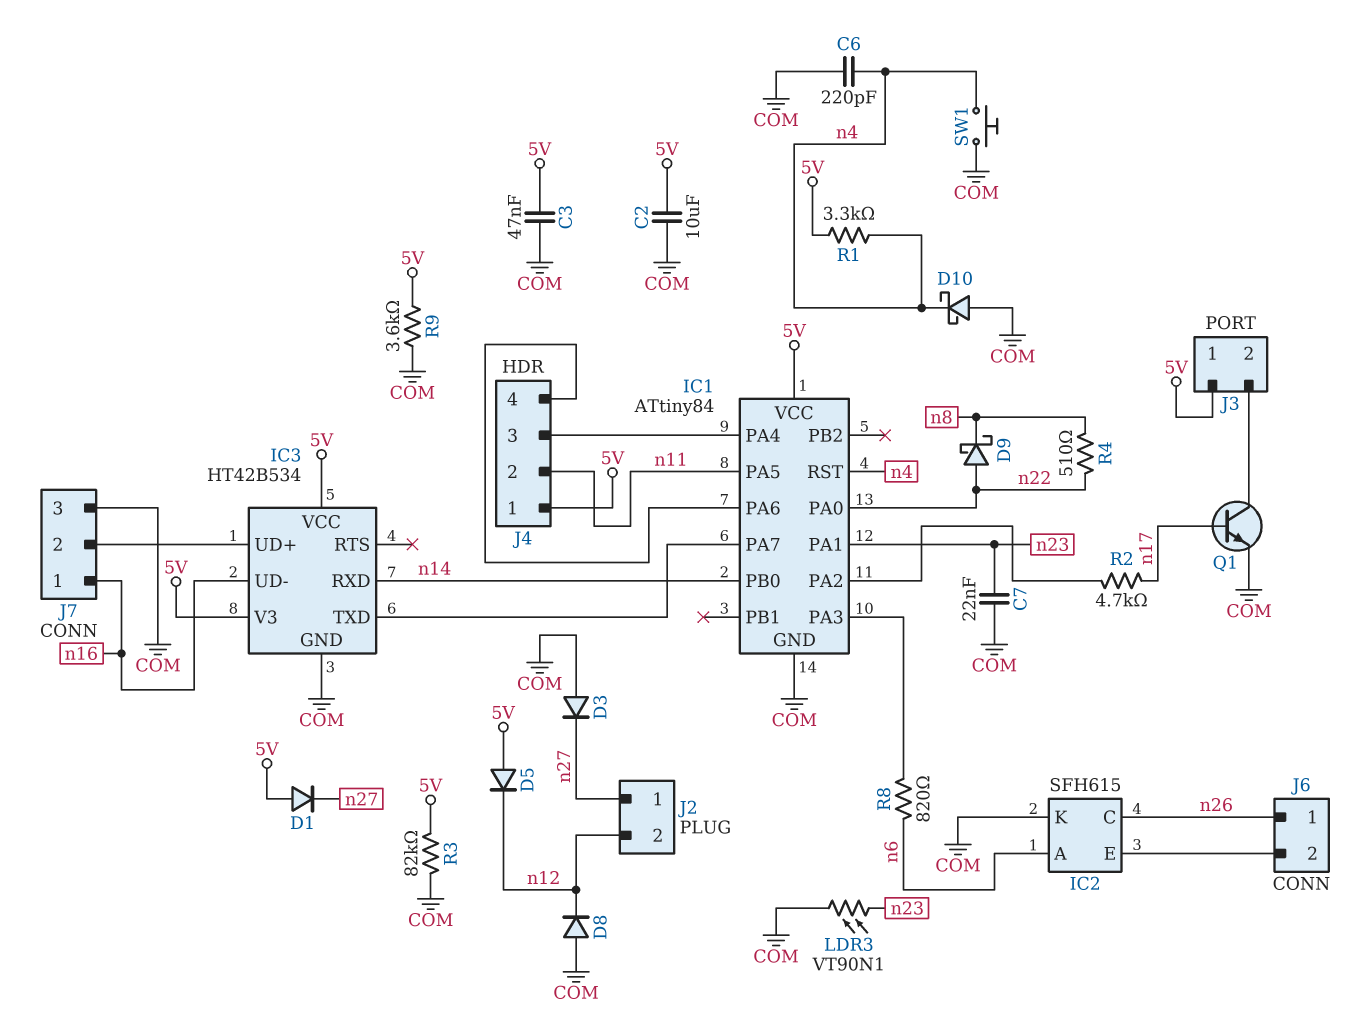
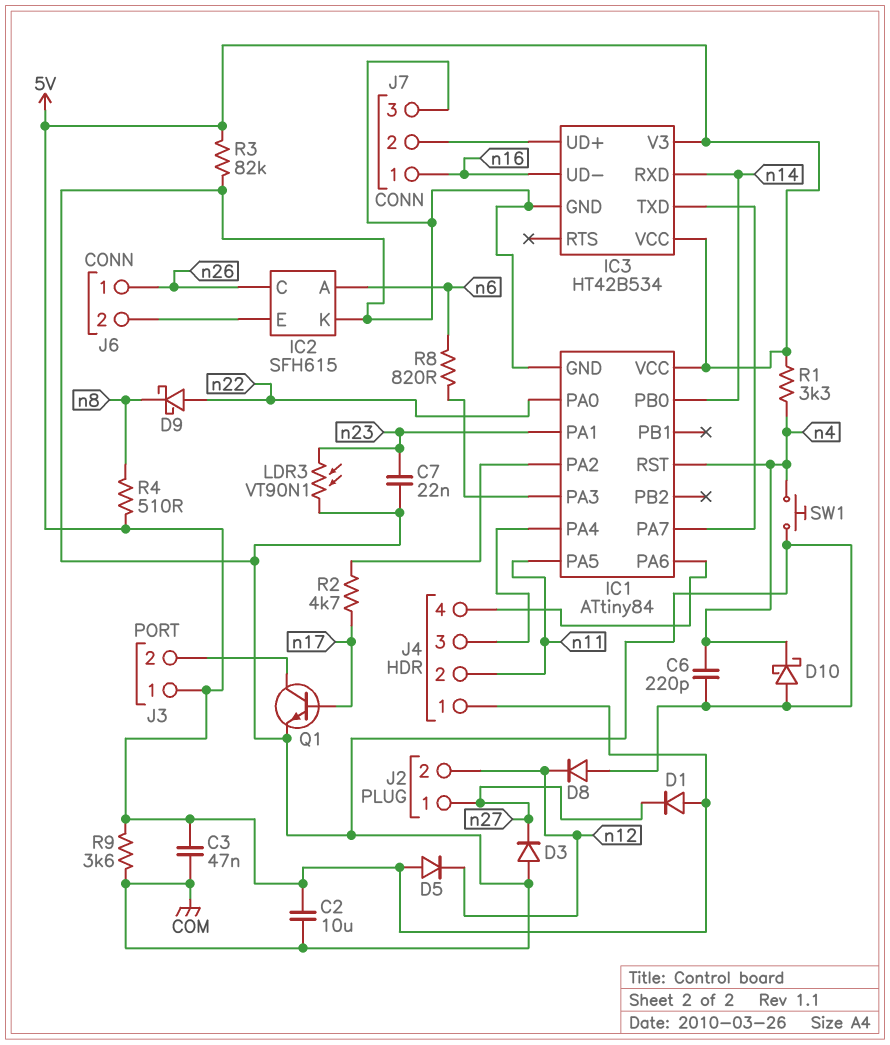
R4: 510 (n8, n22) -> 510 (5V, n8)

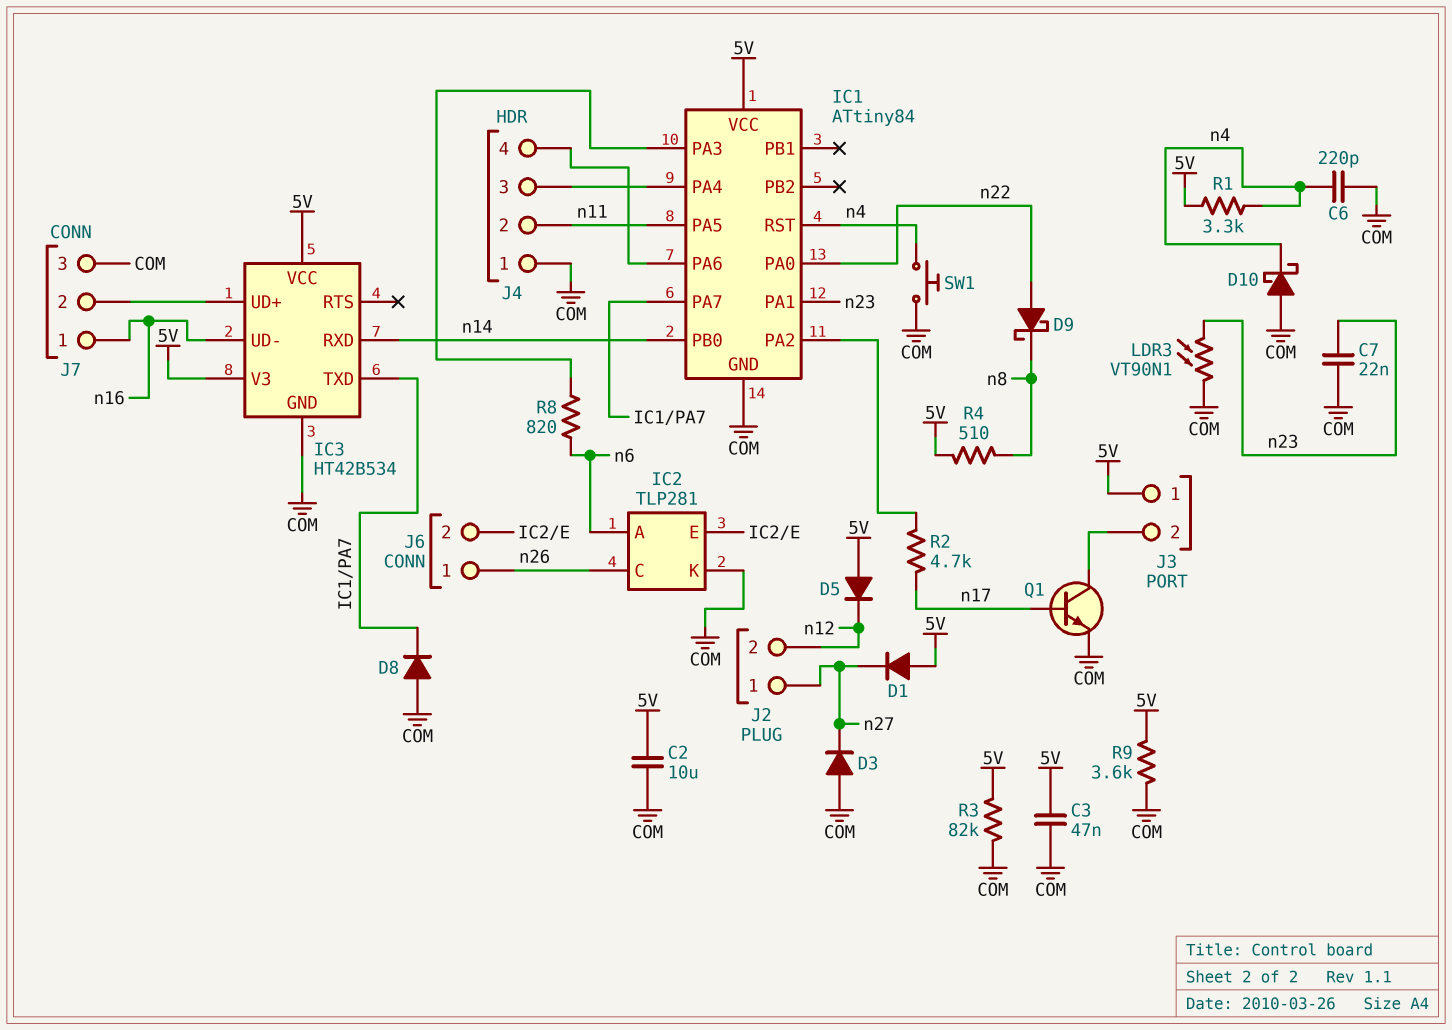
D8: diode (A COM, K n12) -> diode (A COM, K IC1/PA7)
IC2: SFH615 -> TLP281
J4 pin 1: 5V -> COM

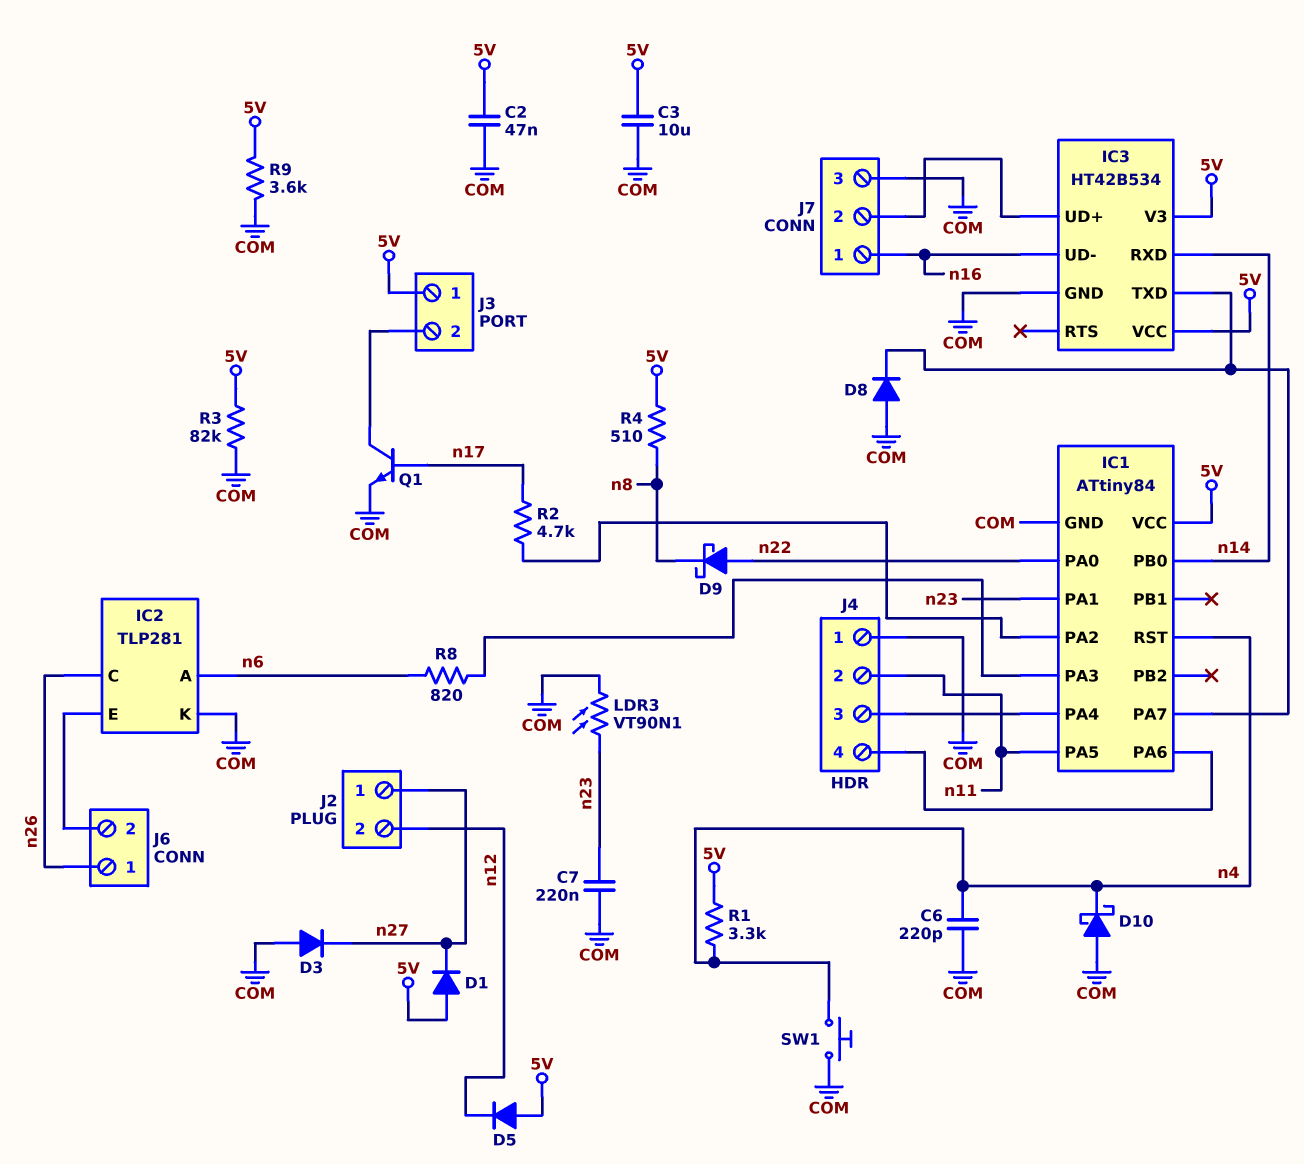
C2: 10uF (5V, COM) -> 47nF (5V, COM)
C3: 47nF (5V, COM) -> 10uF (5V, COM)
C7: 22nF (COM, n23) -> 220nF (COM, n23)

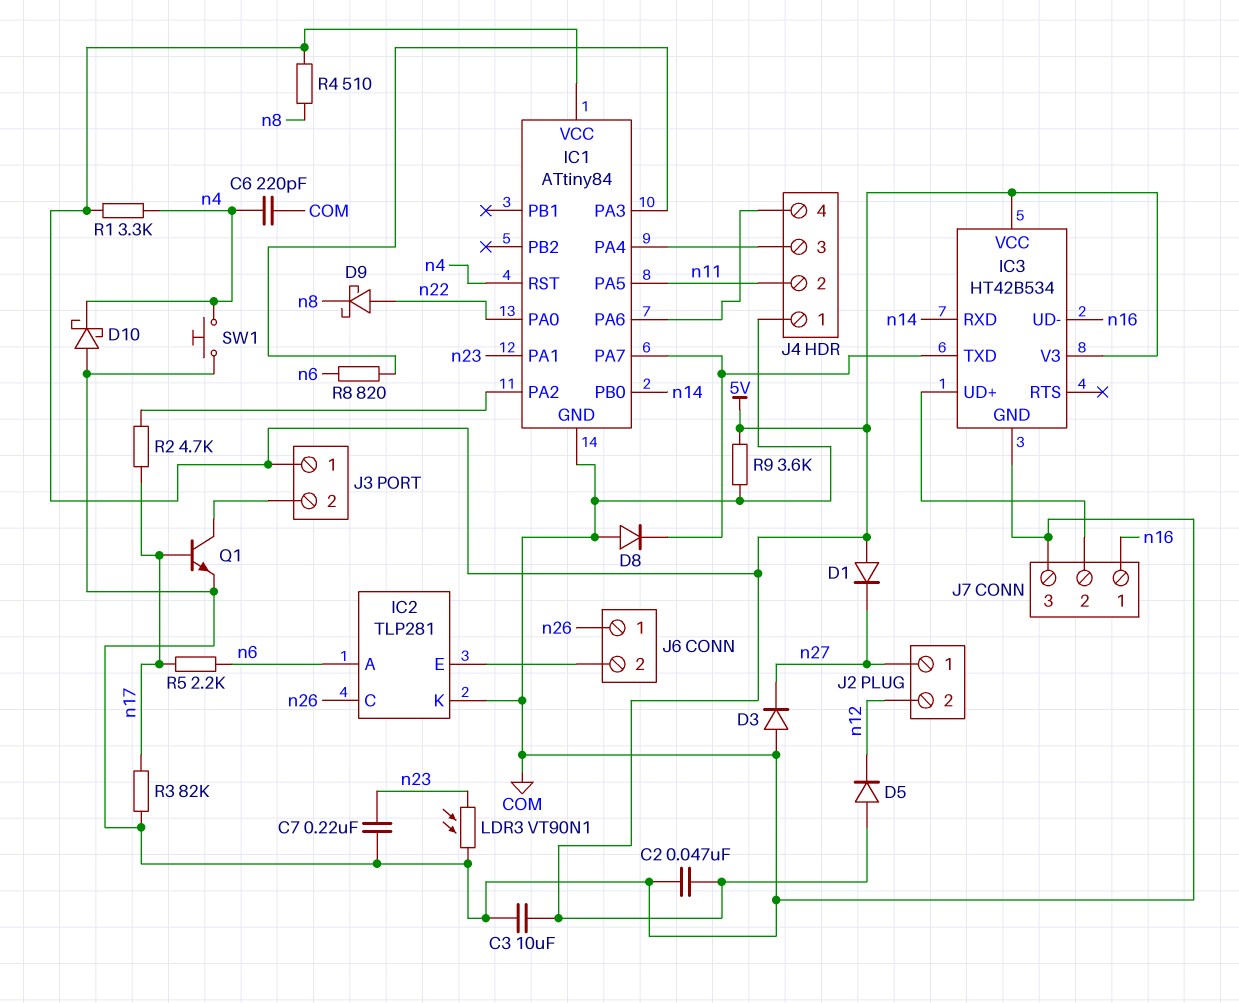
R3: 82k (5V, COM) -> 82k (COM, n17)
R5: none -> 2.2k (n6, n17)

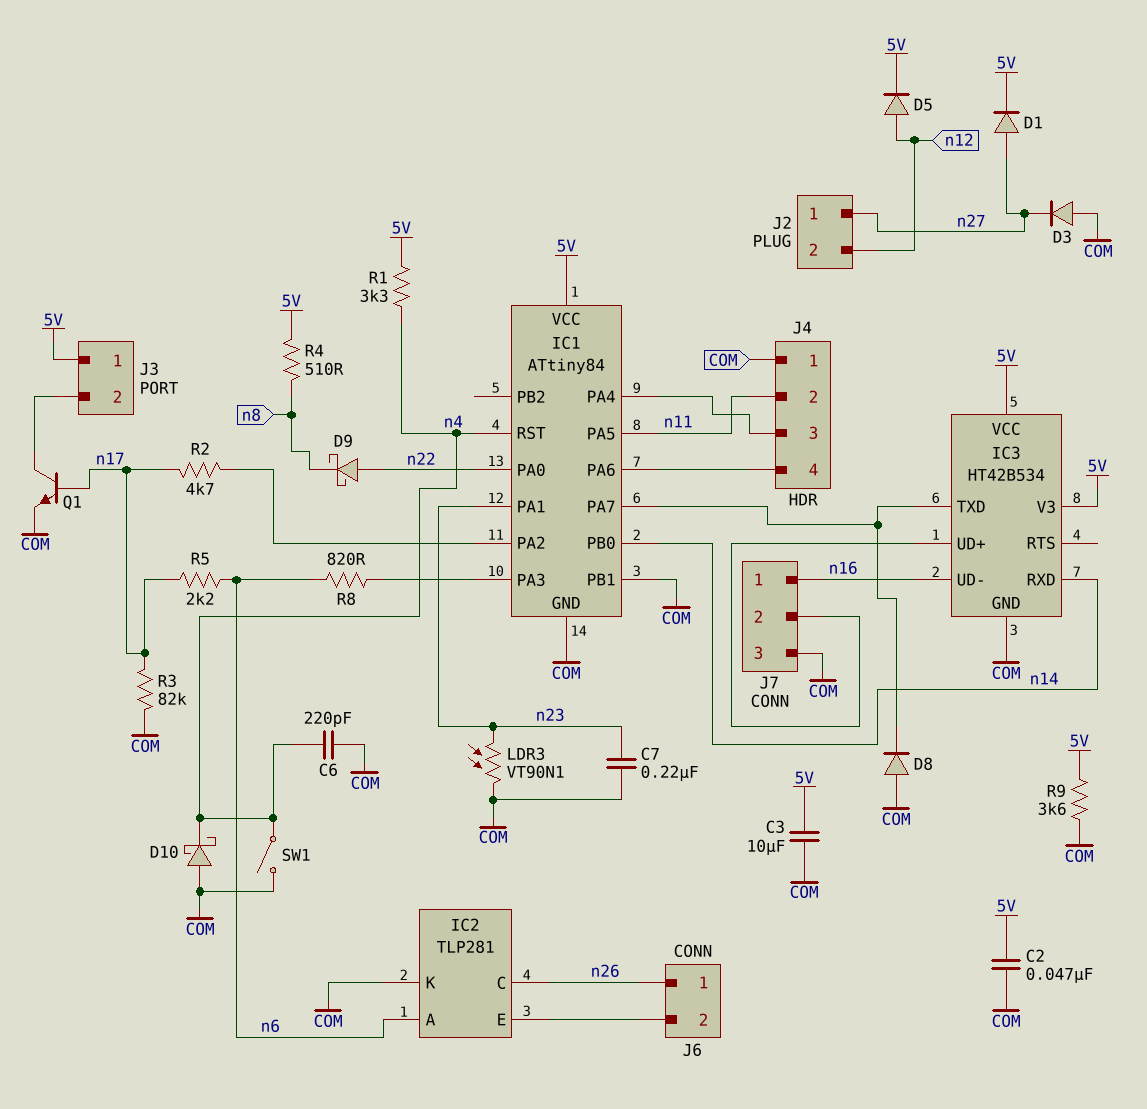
D1: diode (A 5V, K n27) -> diode (A n27, K 5V)
D5: diode (A 5V, K n12) -> diode (A n12, K 5V)
IC1 pin PB1: none -> COM
SW1: button (COM, n4) -> switch (COM, n4)

